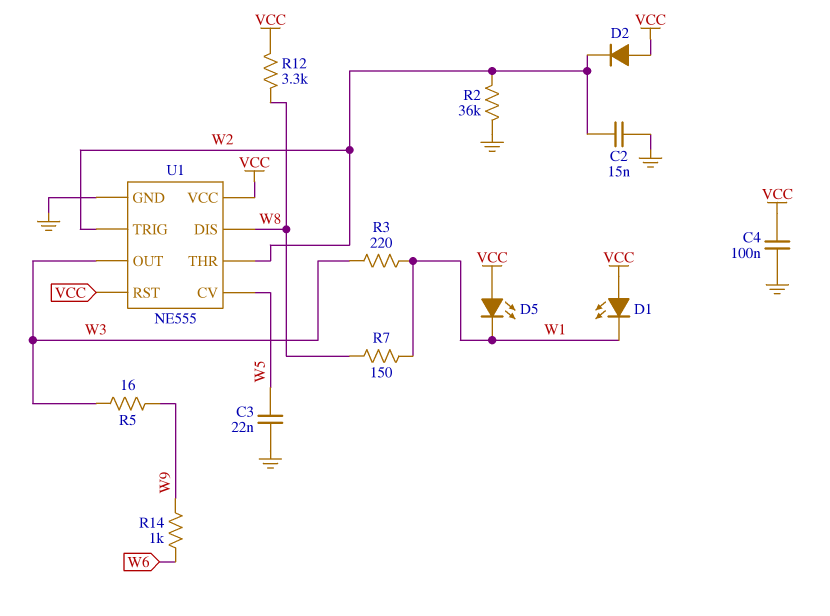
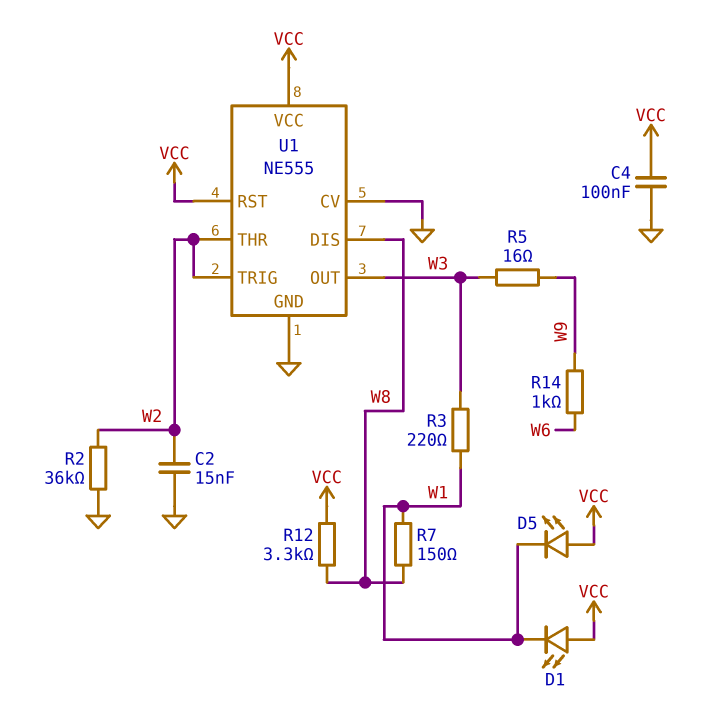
C3: 22nF (GND, W5) -> none
D2: diode (A VCC, K W2) -> none
U1 pin CV: W5 -> GND

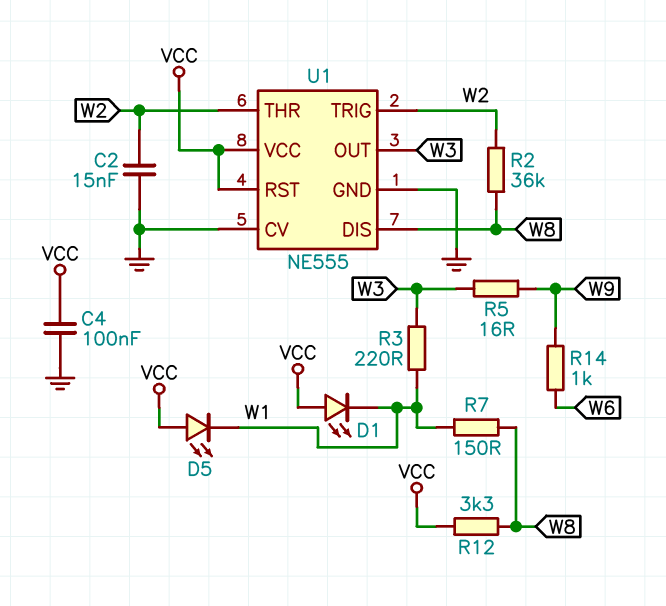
R2: 36k (GND, W2) -> 36k (W2, W8)

